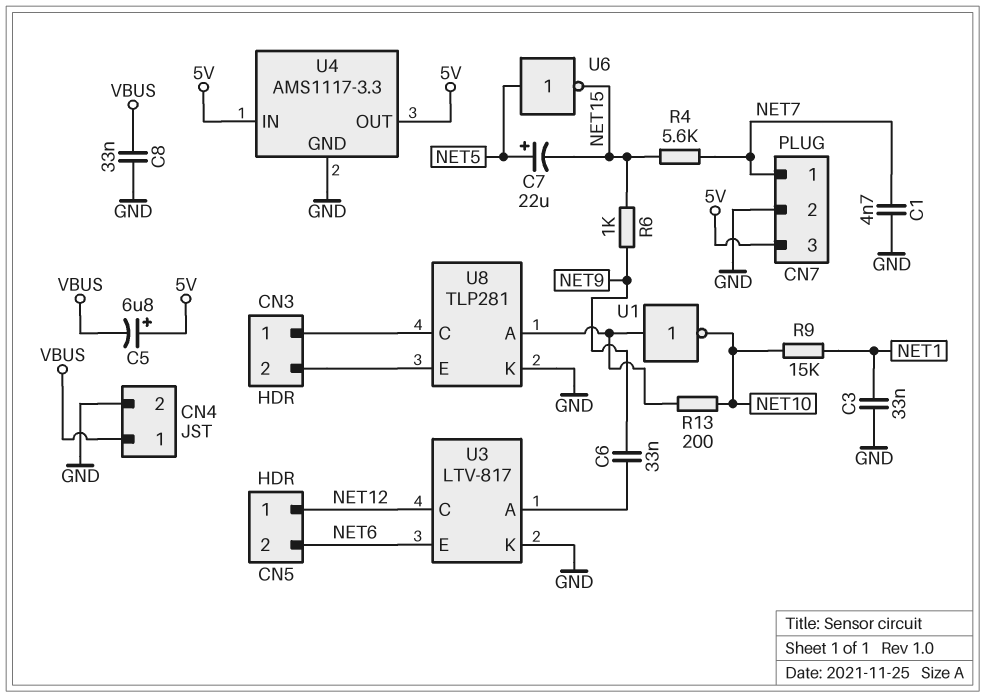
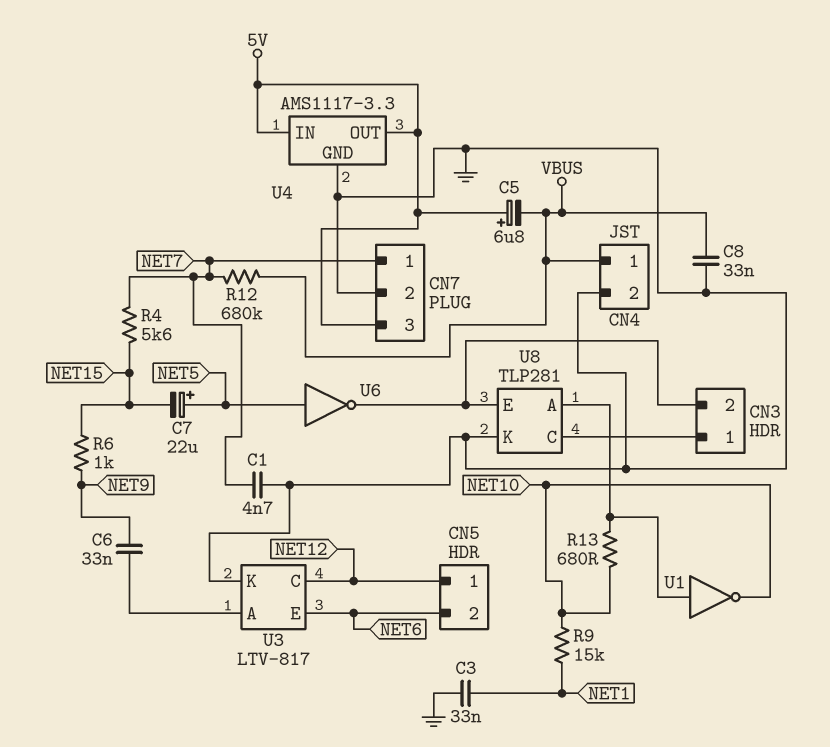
R12: none -> 680k (NET7, VBUS)
R13: 200 (NET10, U8/A) -> 680 (NET10, U8/A)
U6: NOT (in NET5, out NET15) -> NOT (in NET5, out CN3/2)

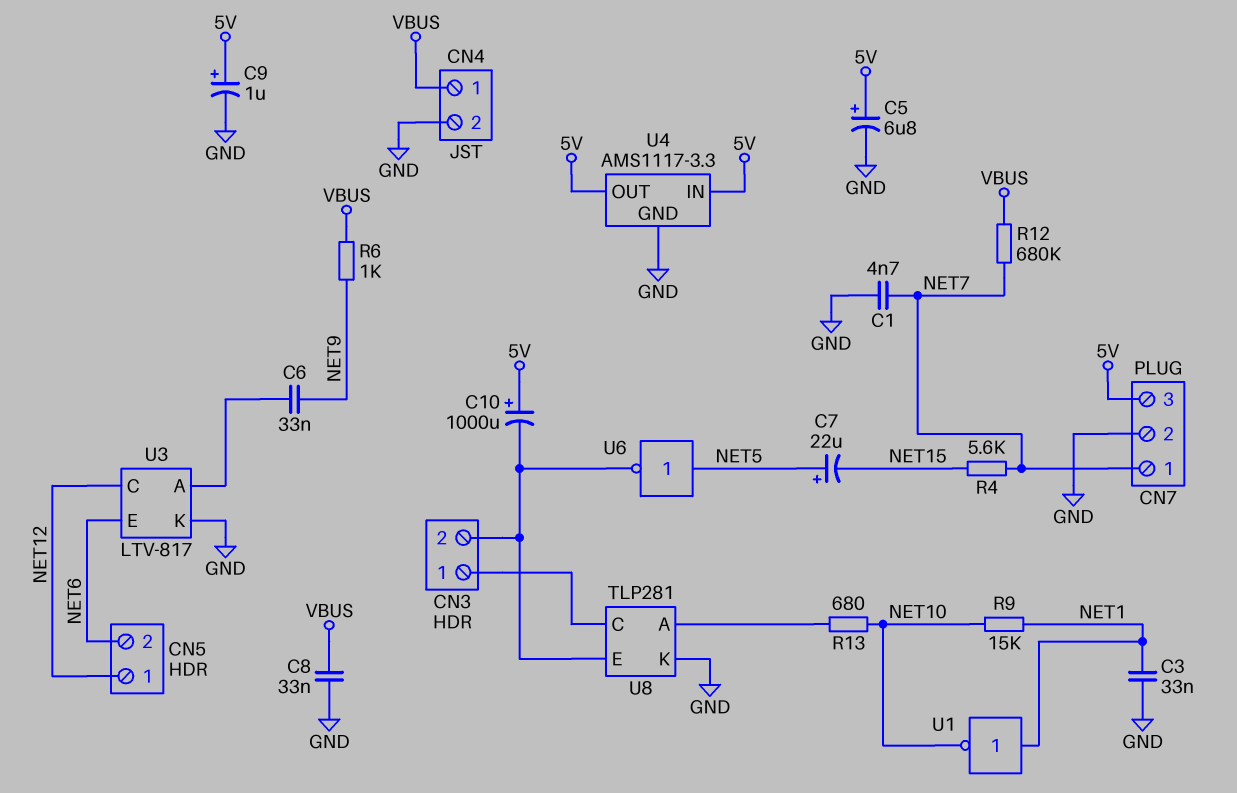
C5: 6.8uF (plus 5V, minus VBUS) -> 6.8uF (plus 5V, minus GND)
C9: none -> 1uF (plus 5V, minus GND)
C10: none -> 1000uF (plus 5V, minus CN3/2)
R6: 1k (NET9, NET15) -> 1k (NET9, VBUS)
U1: NOT (in U8/A, out NET10) -> NOT (in NET1, out NET10)

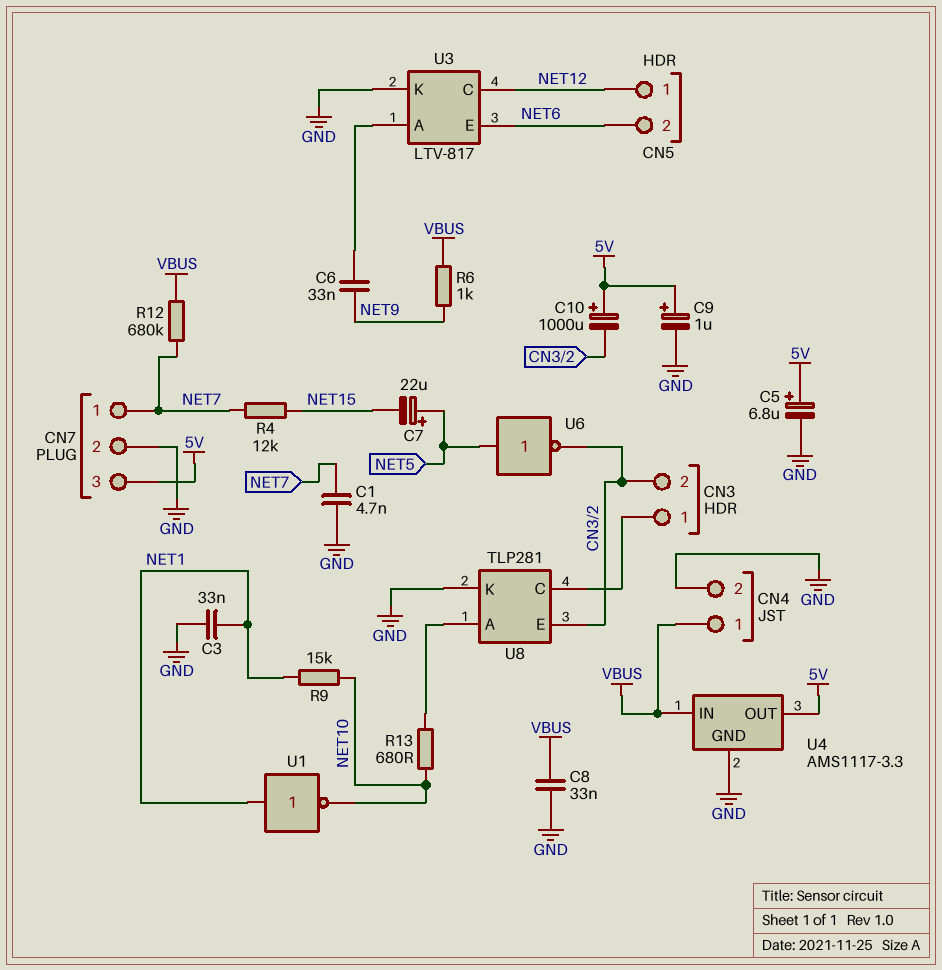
R4: 5.6k (NET7, NET15) -> 12k (NET7, NET15)
U4 pin IN: 5V -> VBUS

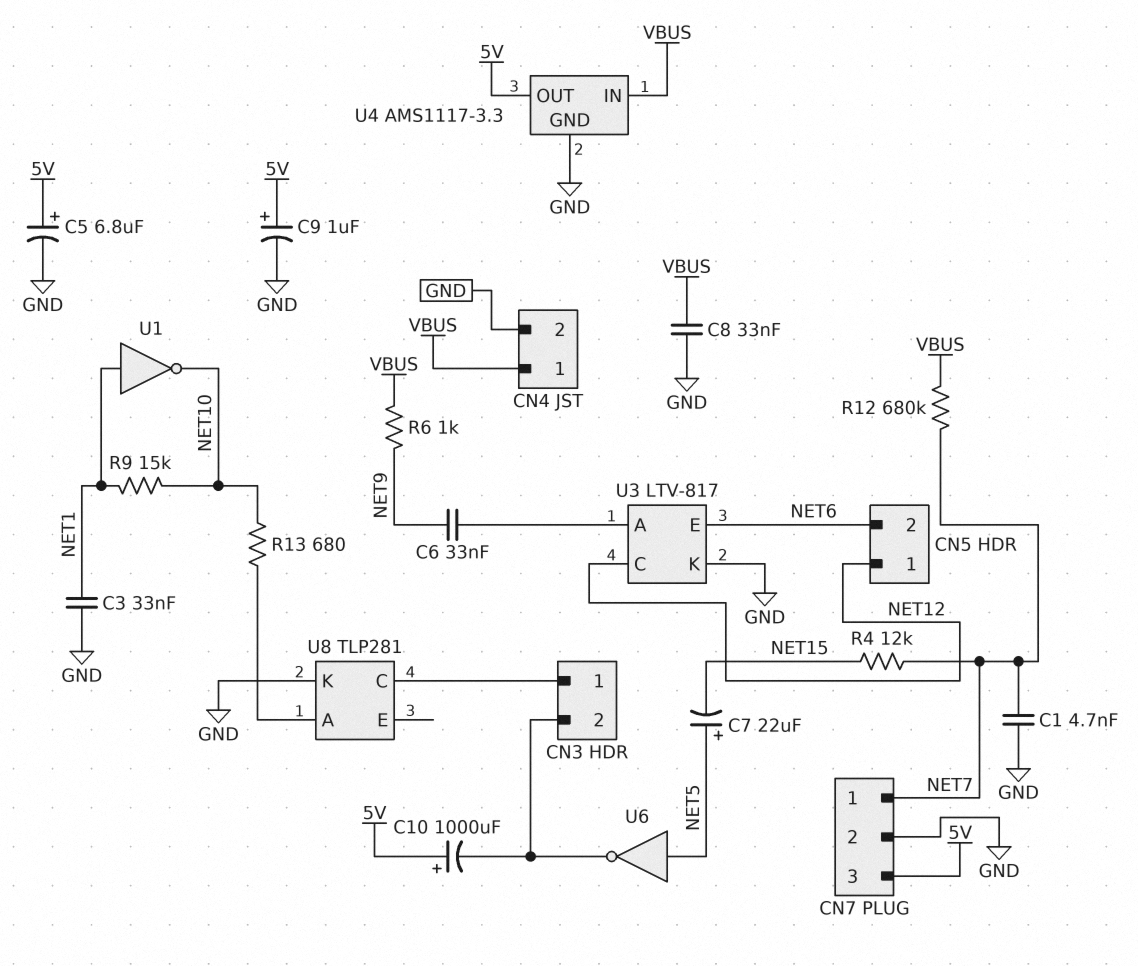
U8 pin E: CN3/2 -> none

